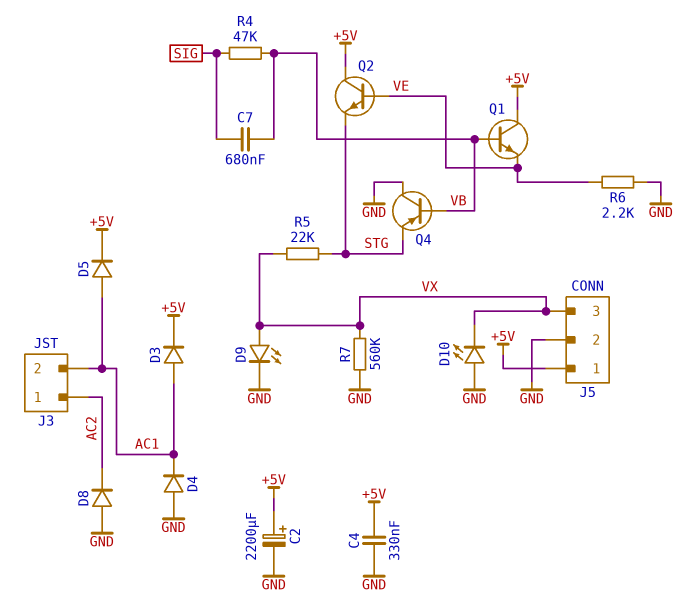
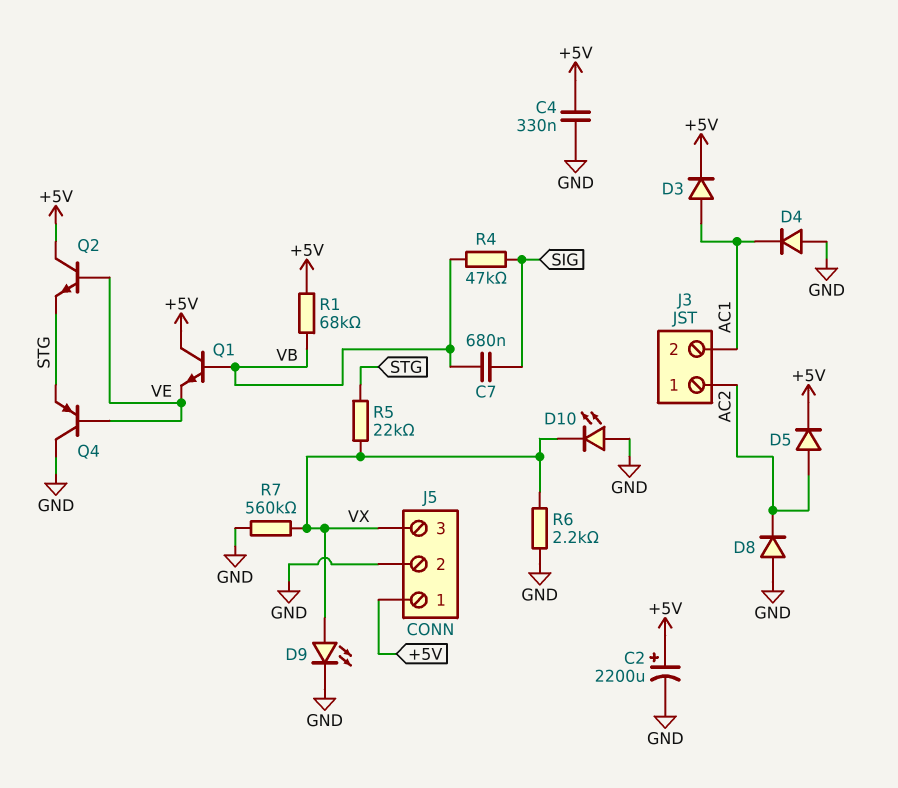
D5: diode (A AC1, K +5V) -> diode (A AC2, K +5V)
Q4: PNP (B VB, C GND, E STG) -> PNP (B VE, C GND, E STG)
R1: none -> 68k (+5V, VB)
R6: 2.2k (GND, VE) -> 2.2k (GND, VX)

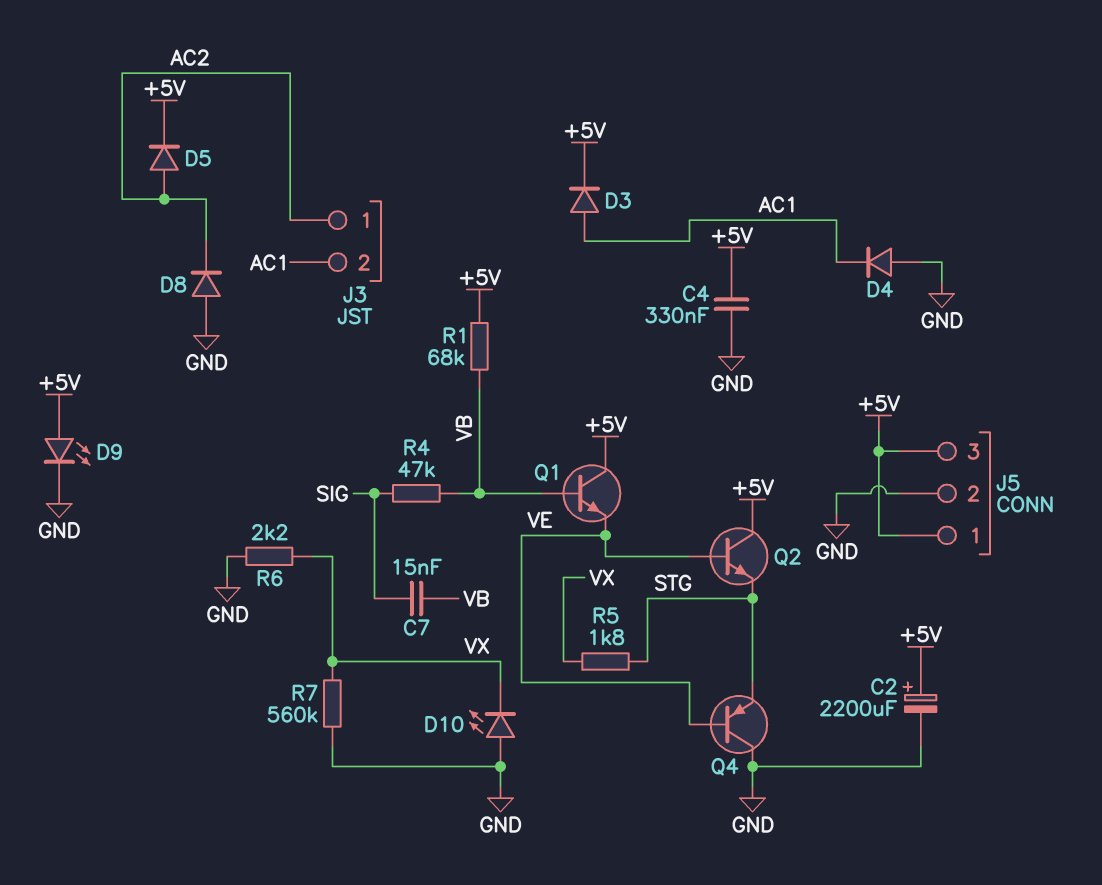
C7: 680nF (SIG, VB) -> 15nF (SIG, VB)
D9: LED (A VX, K GND) -> LED (A +5V, K GND)
J5 pin 3: VX -> +5V
R5: 22k (STG, VX) -> 1.8k (STG, VX)

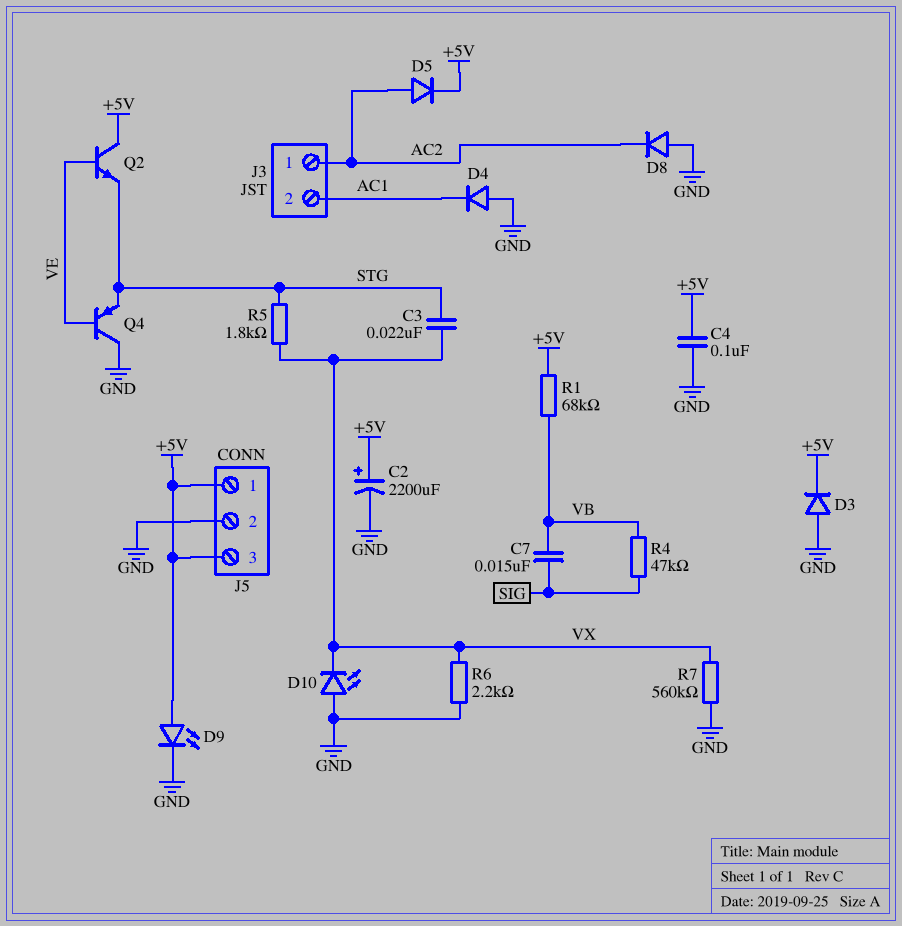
C3: none -> 22nF (STG, VX)
C4: 330nF (+5V, GND) -> 100nF (+5V, GND)
D3: diode (A AC1, K +5V) -> diode (A GND, K +5V)
Q1: NPN (B VB, C +5V, E VE) -> none

